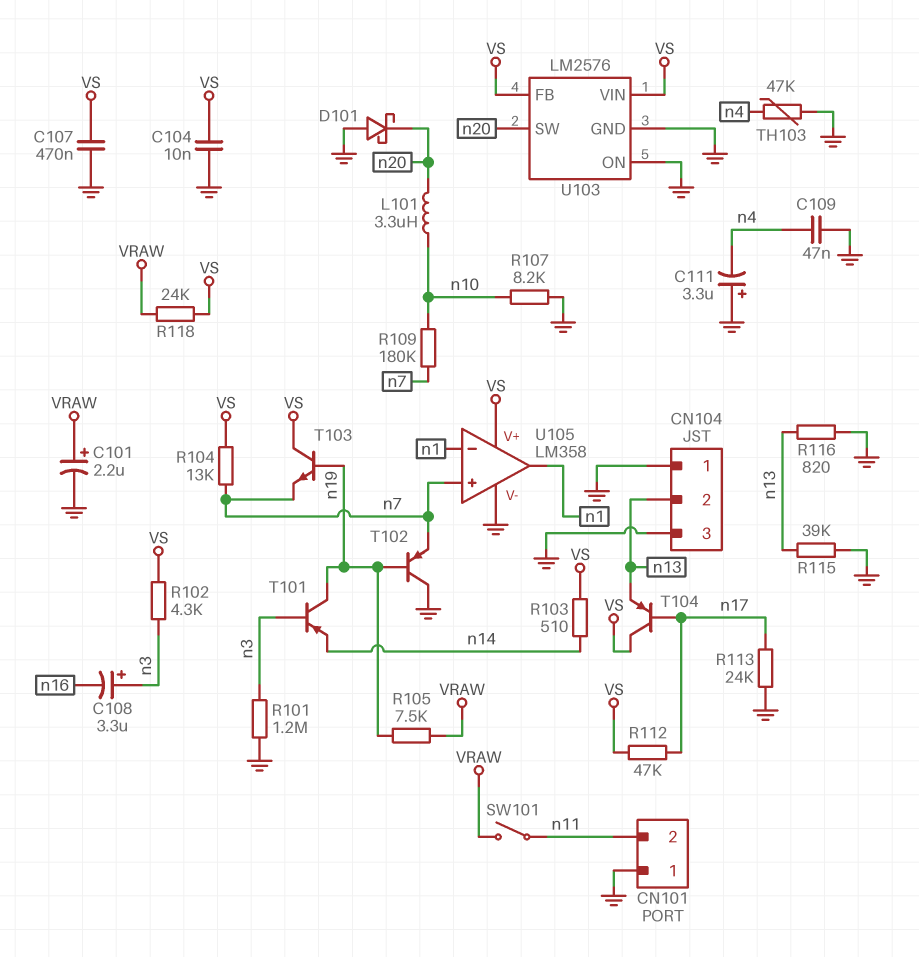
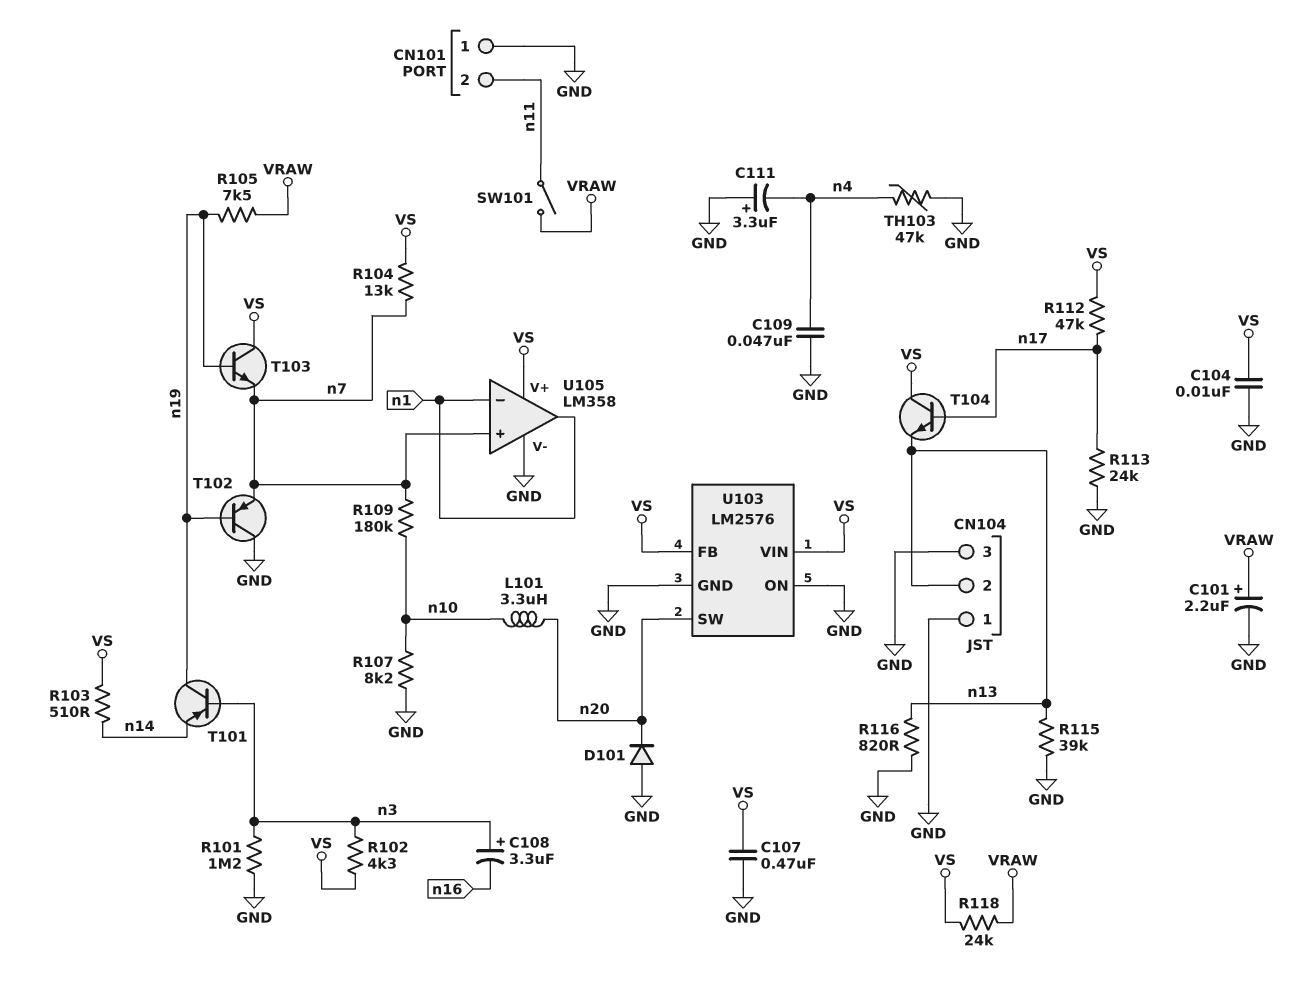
D101: schottky (A GND, K n20) -> diode (A GND, K n20)
T104: PNP (B n17, C VS, E n13) -> NPN (B n17, C VS, E n13)

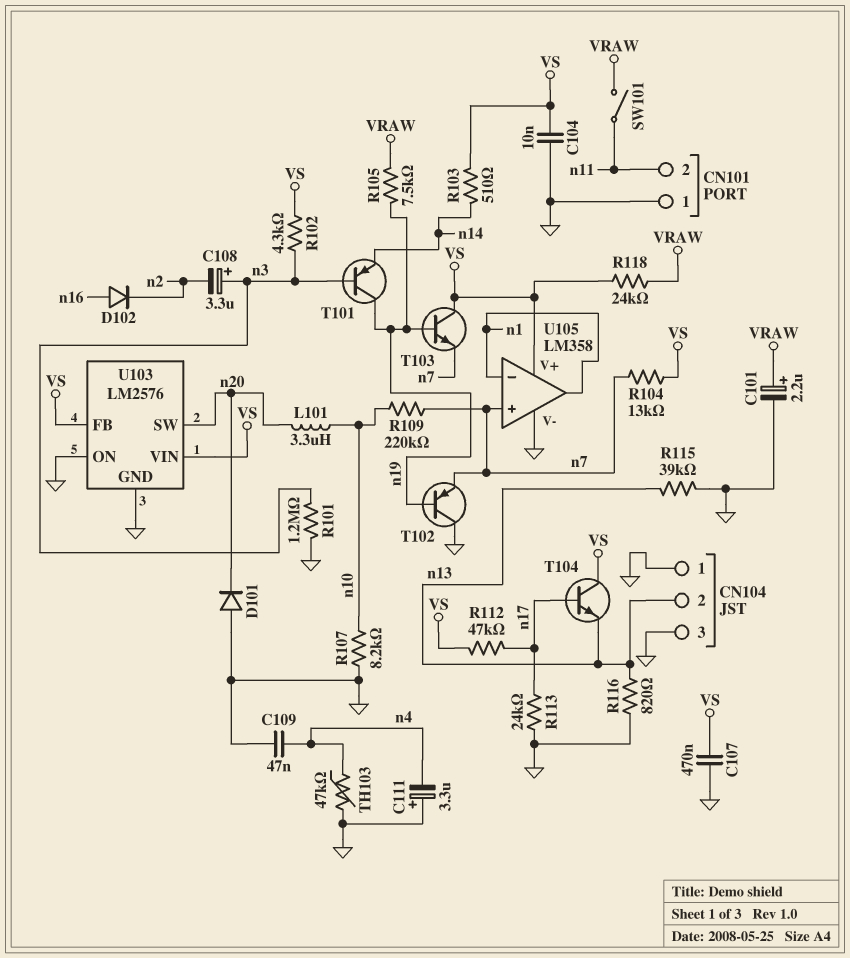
C108: 3.3uF (plus n3, minus n16) -> 3.3uF (plus n3, minus n2)
D102: none -> diode (A n16, K n2)
R109: 180k (n7, n10) -> 220k (n7, n10)

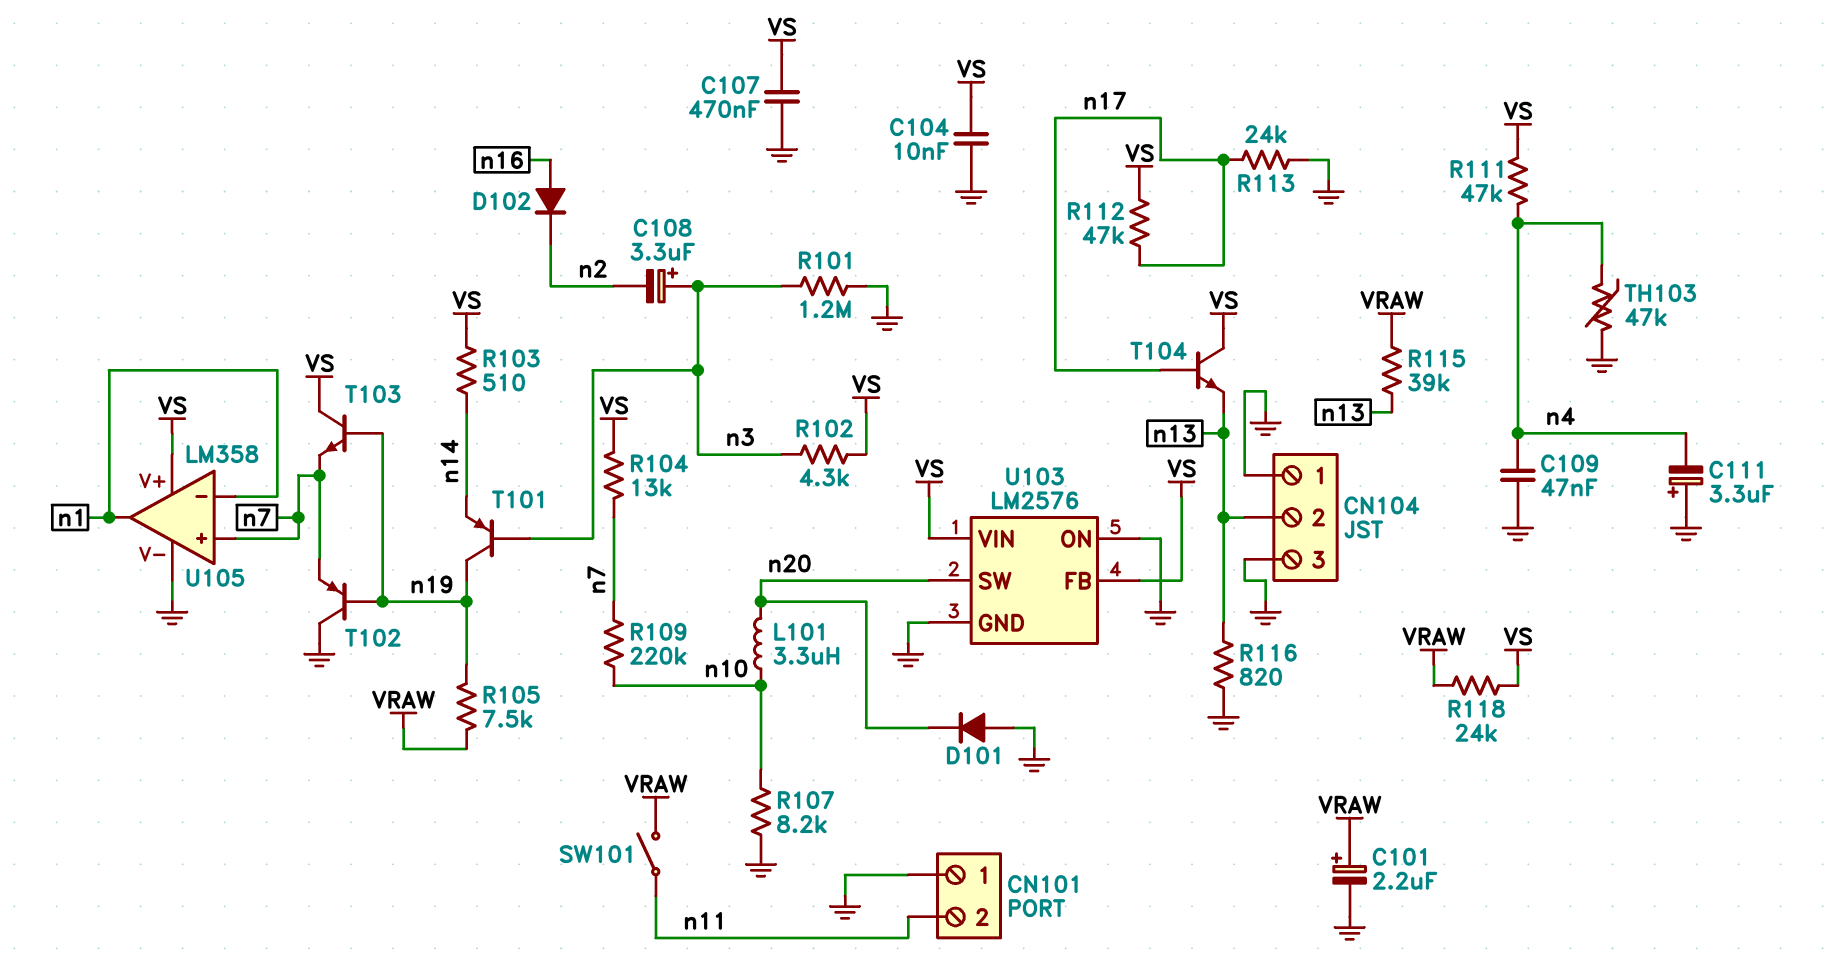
R111: none -> 47k (VS, n4)
R115: 39k (GND, n13) -> 39k (VRAW, n13)

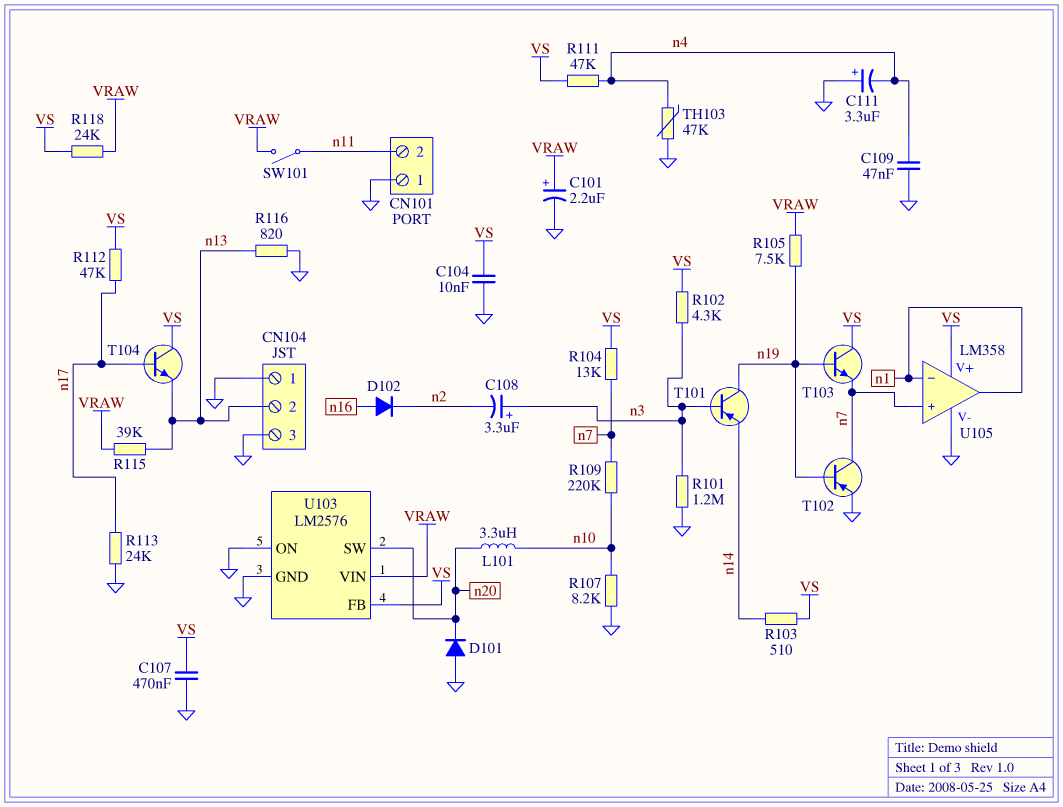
T102: PNP (B n19, C GND, E n7) -> PNP (B n19, C n7, E GND)
U103 pin VIN: VS -> VRAW

